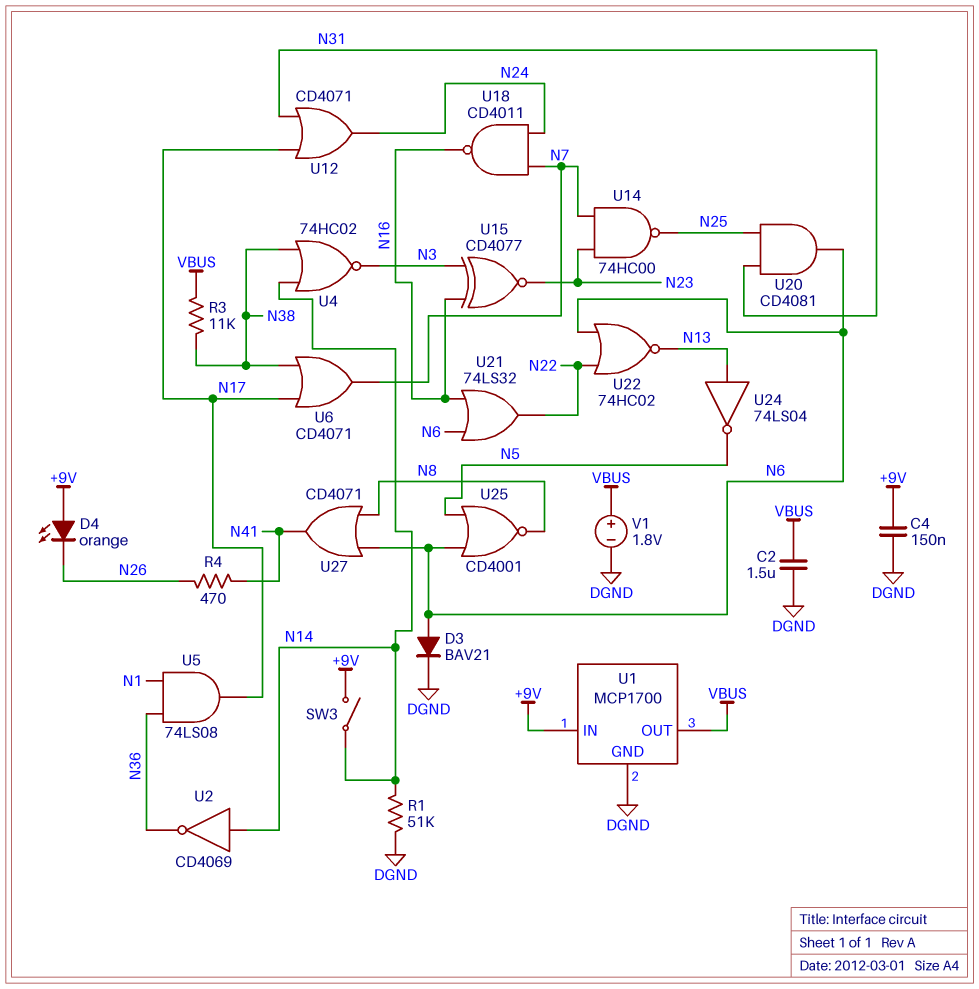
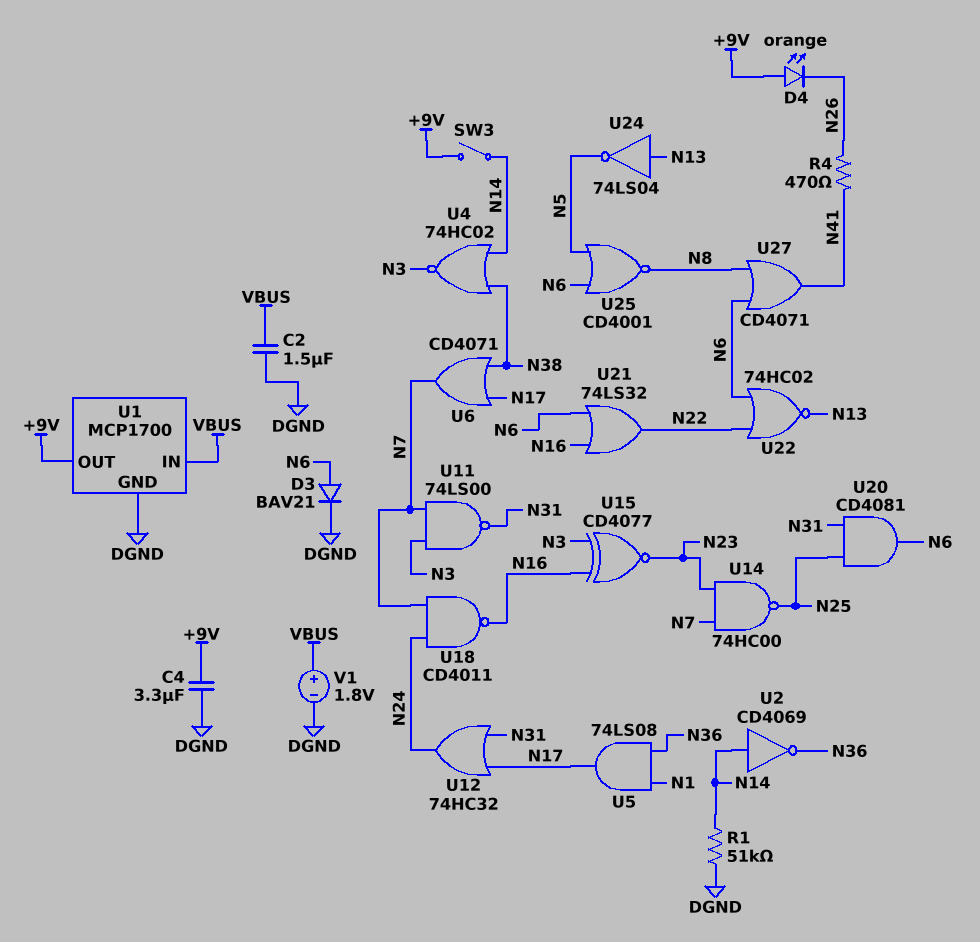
C4: 150nF (+9V, DGND) -> 3.3uF (+9V, DGND)
R3: 11k (N38, VBUS) -> none
U1 pin IN: +9V -> VBUS
U1 pin OUT: VBUS -> +9V
U11: none -> NAND 74LS00 (in N3, in N7, out N31)
U12: OR CD4071 (in N17, in N31, out N24) -> OR 74HC32 (in N17, in N31, out N24)

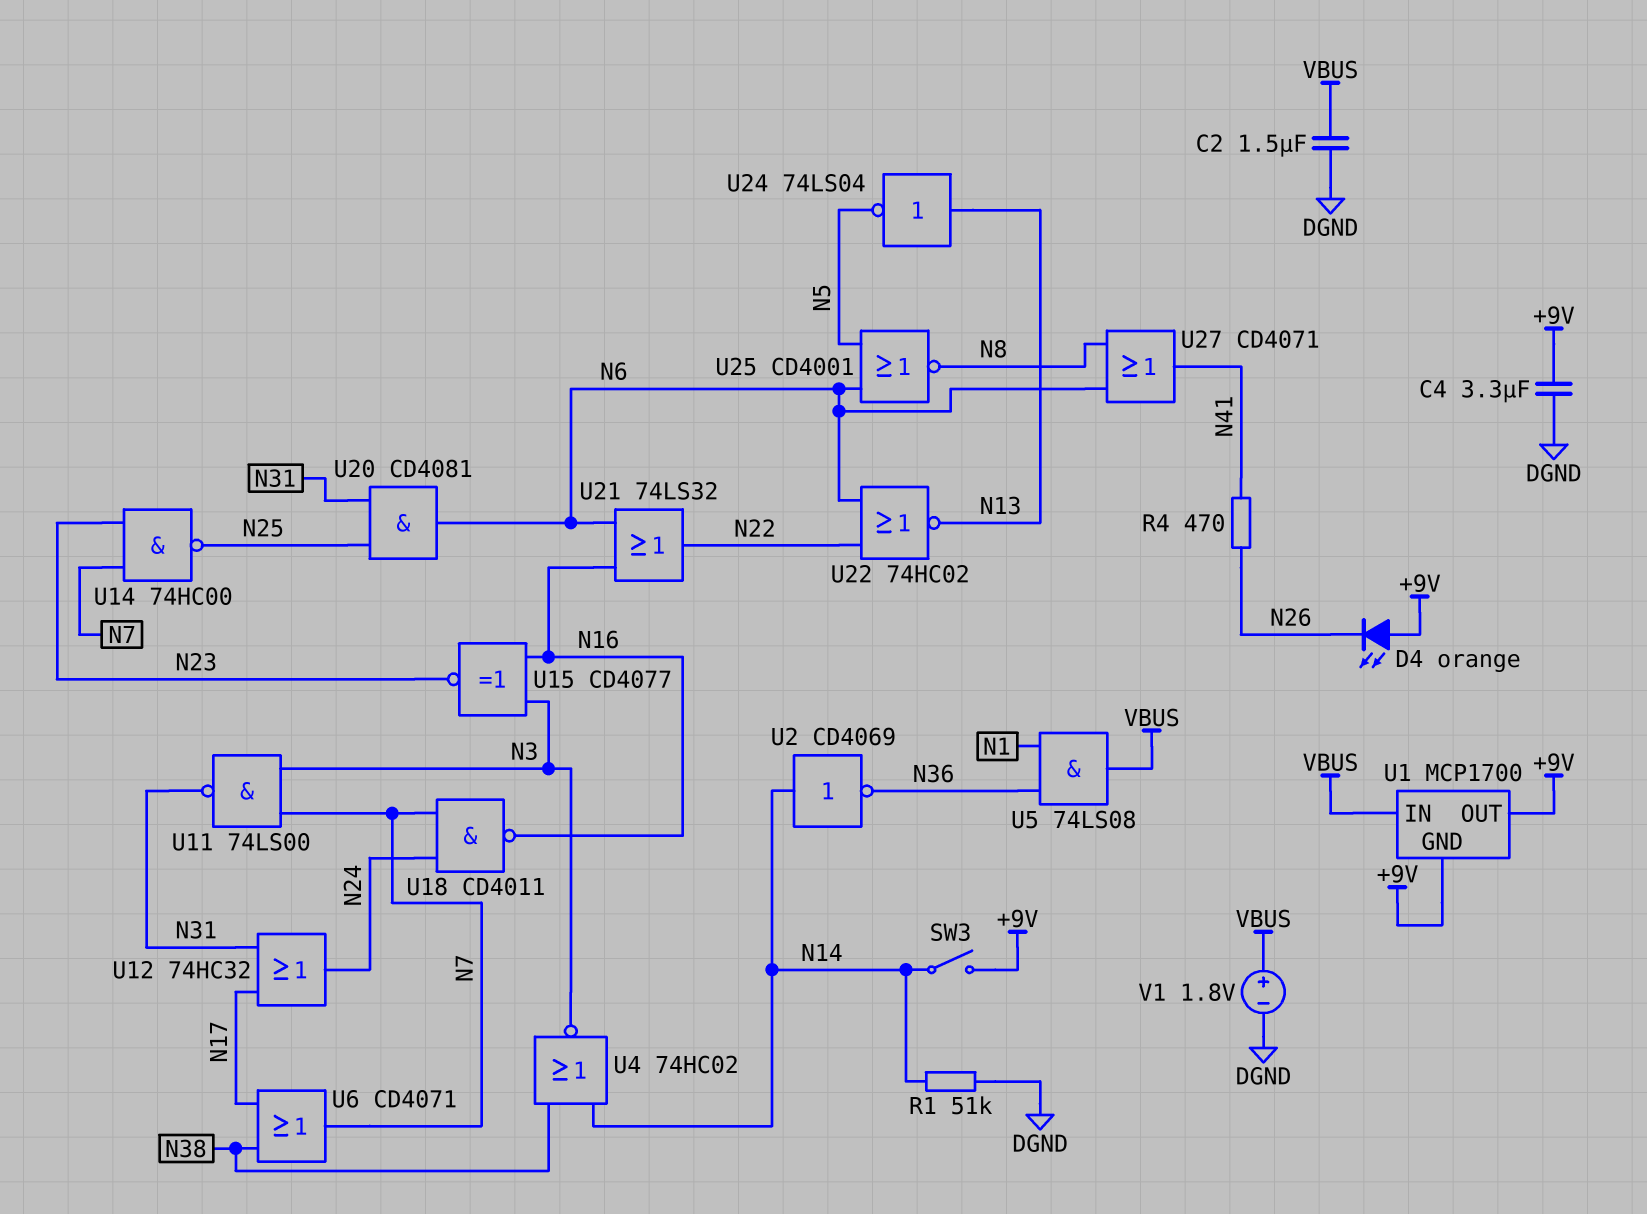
D3: diode BAV21 (A N6, K DGND) -> none
U1 pin GND: DGND -> +9V
U5: AND 74LS08 (in N1, in N36, out N17) -> AND 74LS08 (in N1, in N36, out VBUS)

